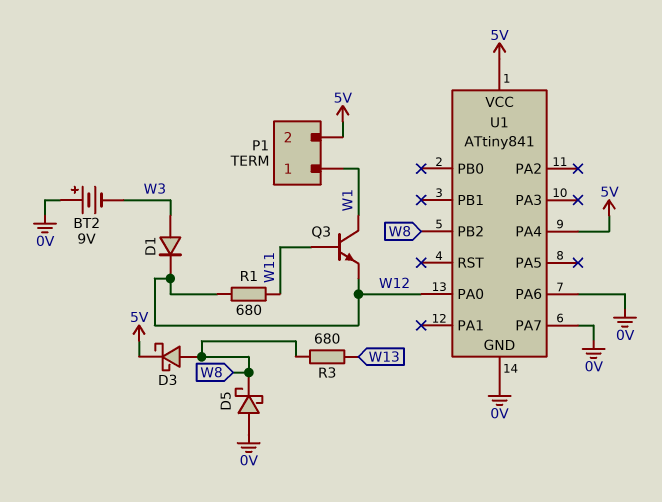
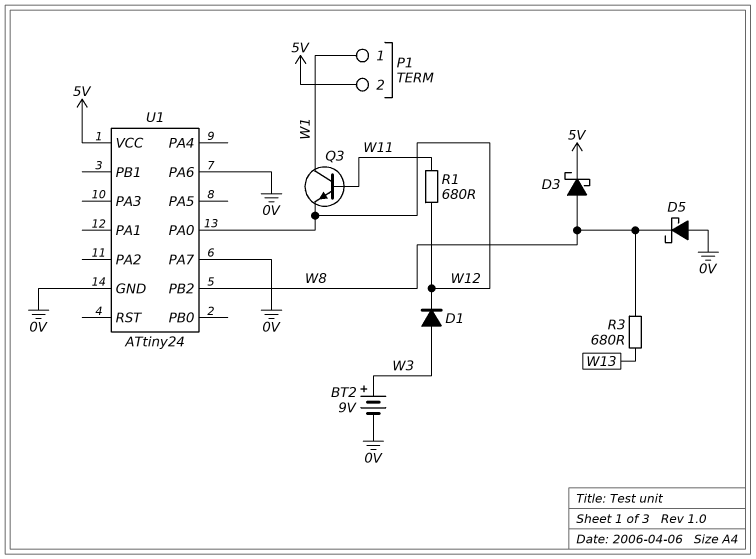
BT2: 9V (plus 0V, minus W3) -> 9V (plus W3, minus 0V)
U1: ATtiny841 -> ATtiny24
U1 pin PA4: 5V -> none

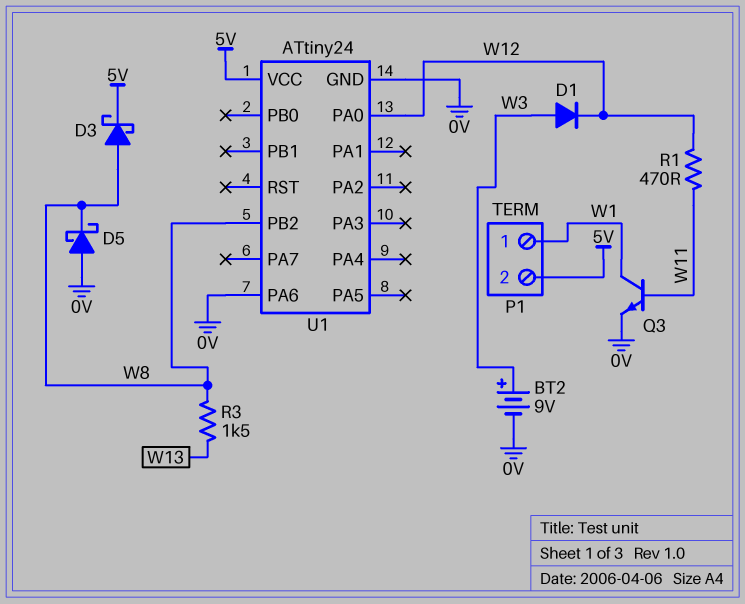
Q3: NPN (B W11, C W1, E W12) -> NPN (B W11, C W1, E 0V)
R1: 680 (W11, W12) -> 470 (W11, W12)
R3: 680 (W8, W13) -> 1.5k (W8, W13)
U1 pin PA7: 0V -> none

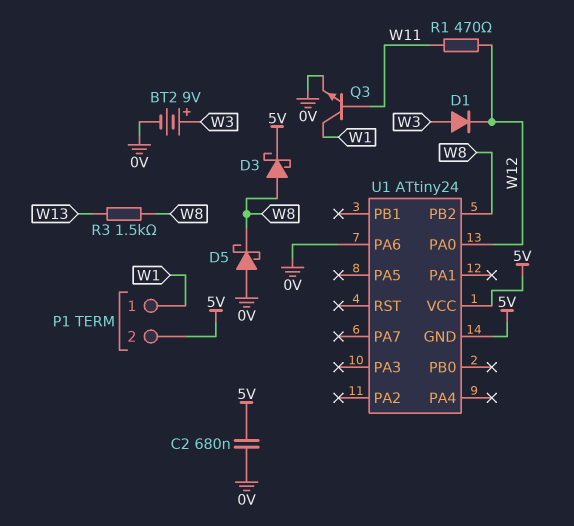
C2: none -> 680nF (0V, 5V)
U1 pin GND: 0V -> 5V

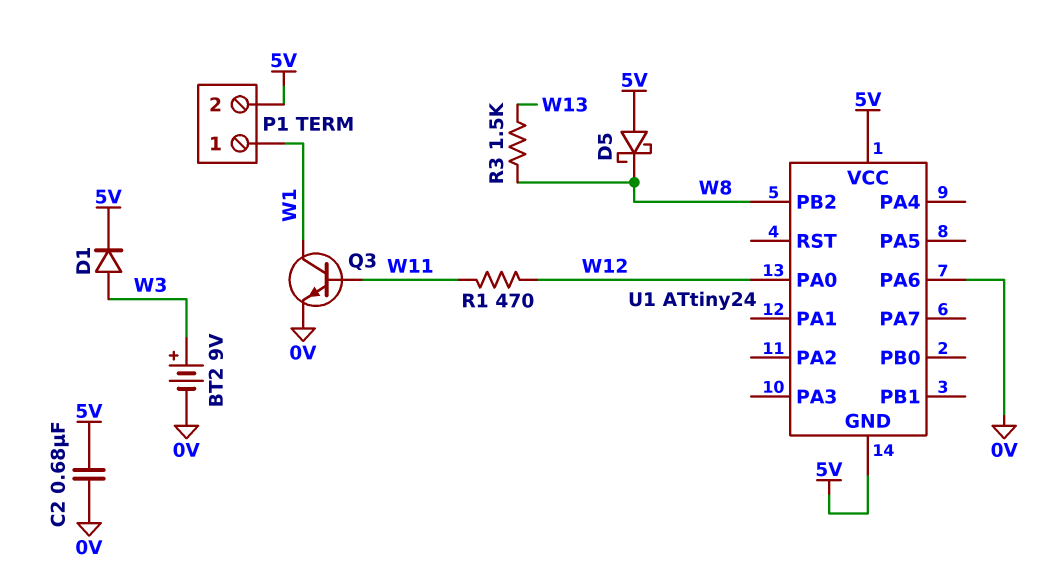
D1: diode (A W3, K W12) -> diode (A W3, K 5V)
D3: schottky (A W8, K 5V) -> none
D5: schottky (A 0V, K W8) -> schottky (A 5V, K W8)

